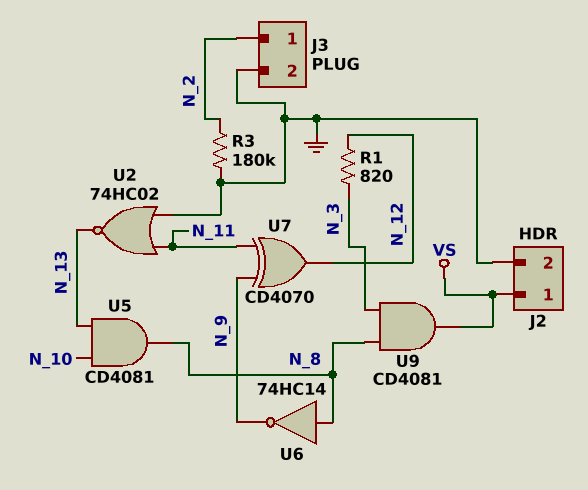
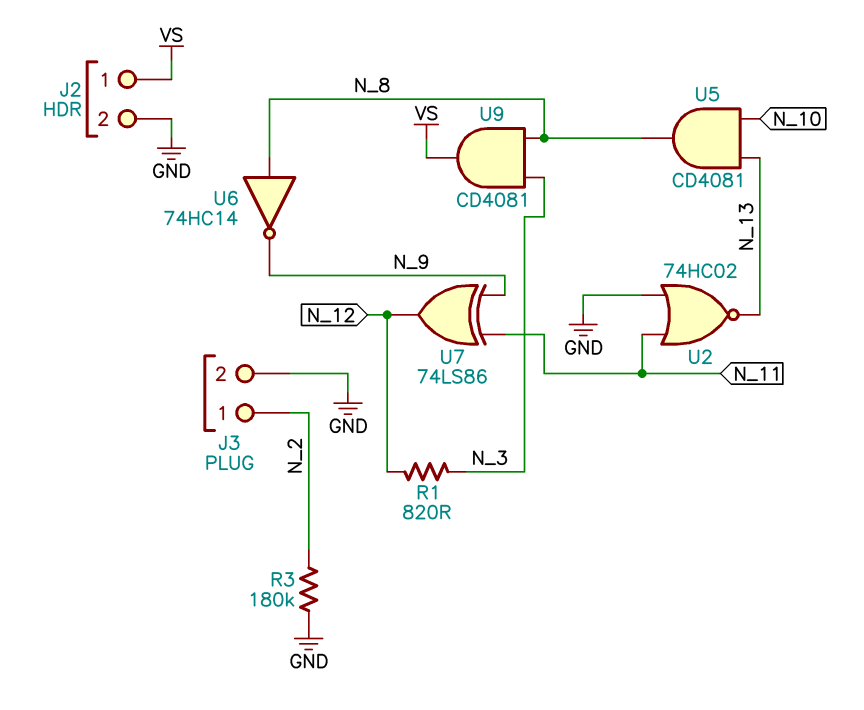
U7: XOR CD4070 (in N_9, in N_11, out N_12) -> XOR 74LS86 (in N_9, in N_11, out N_12)

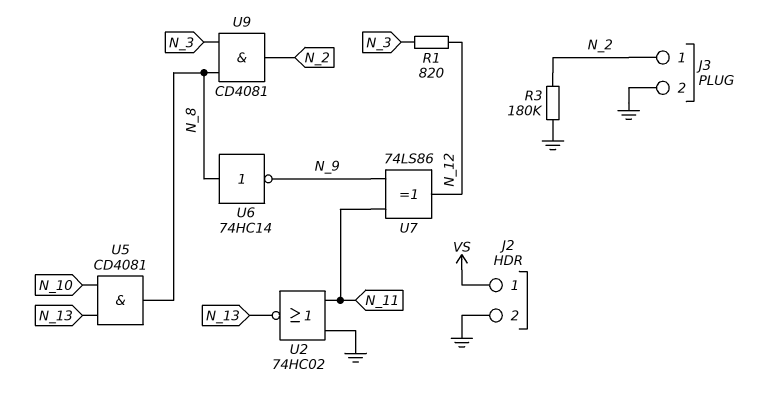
U9: AND CD4081 (in N_3, in N_8, out VS) -> AND CD4081 (in N_3, in N_8, out N_2)

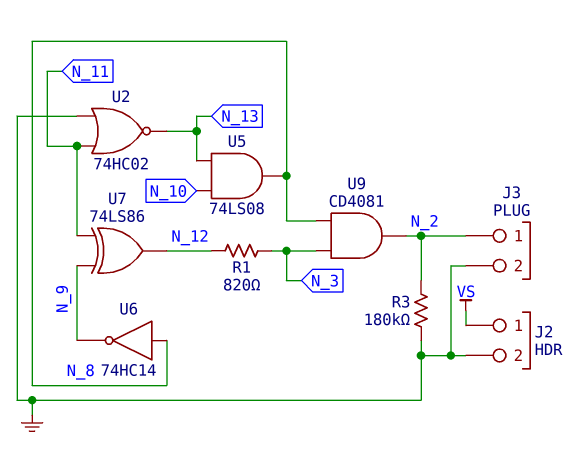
U5: AND CD4081 (in N_10, in N_13, out N_8) -> AND 74LS08 (in N_10, in N_13, out N_8)

